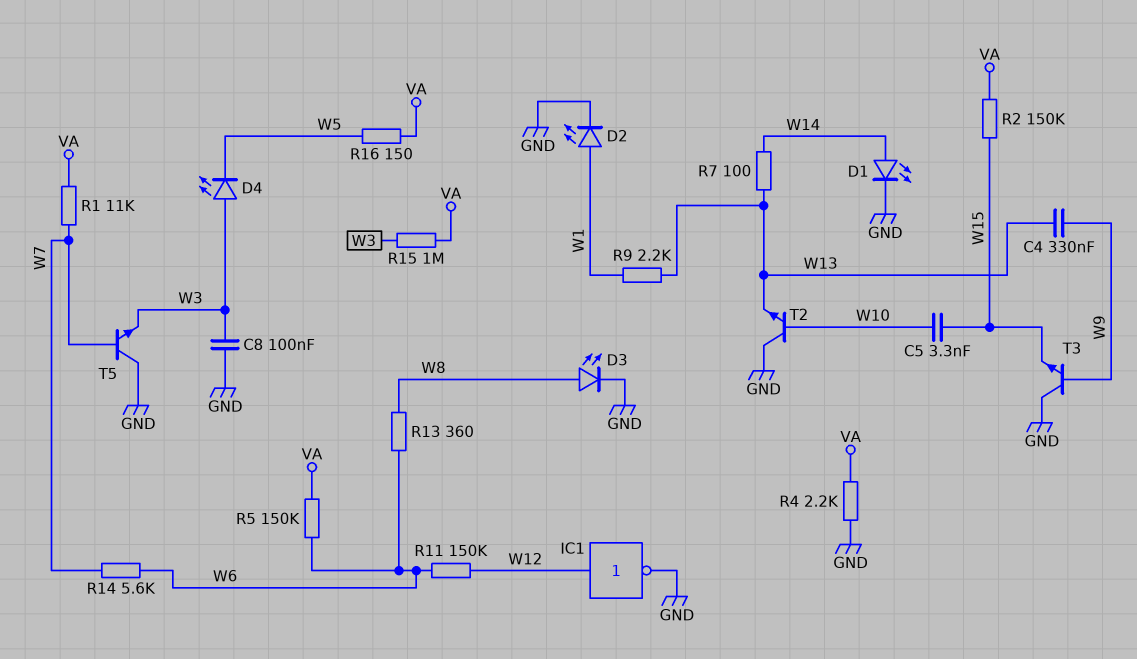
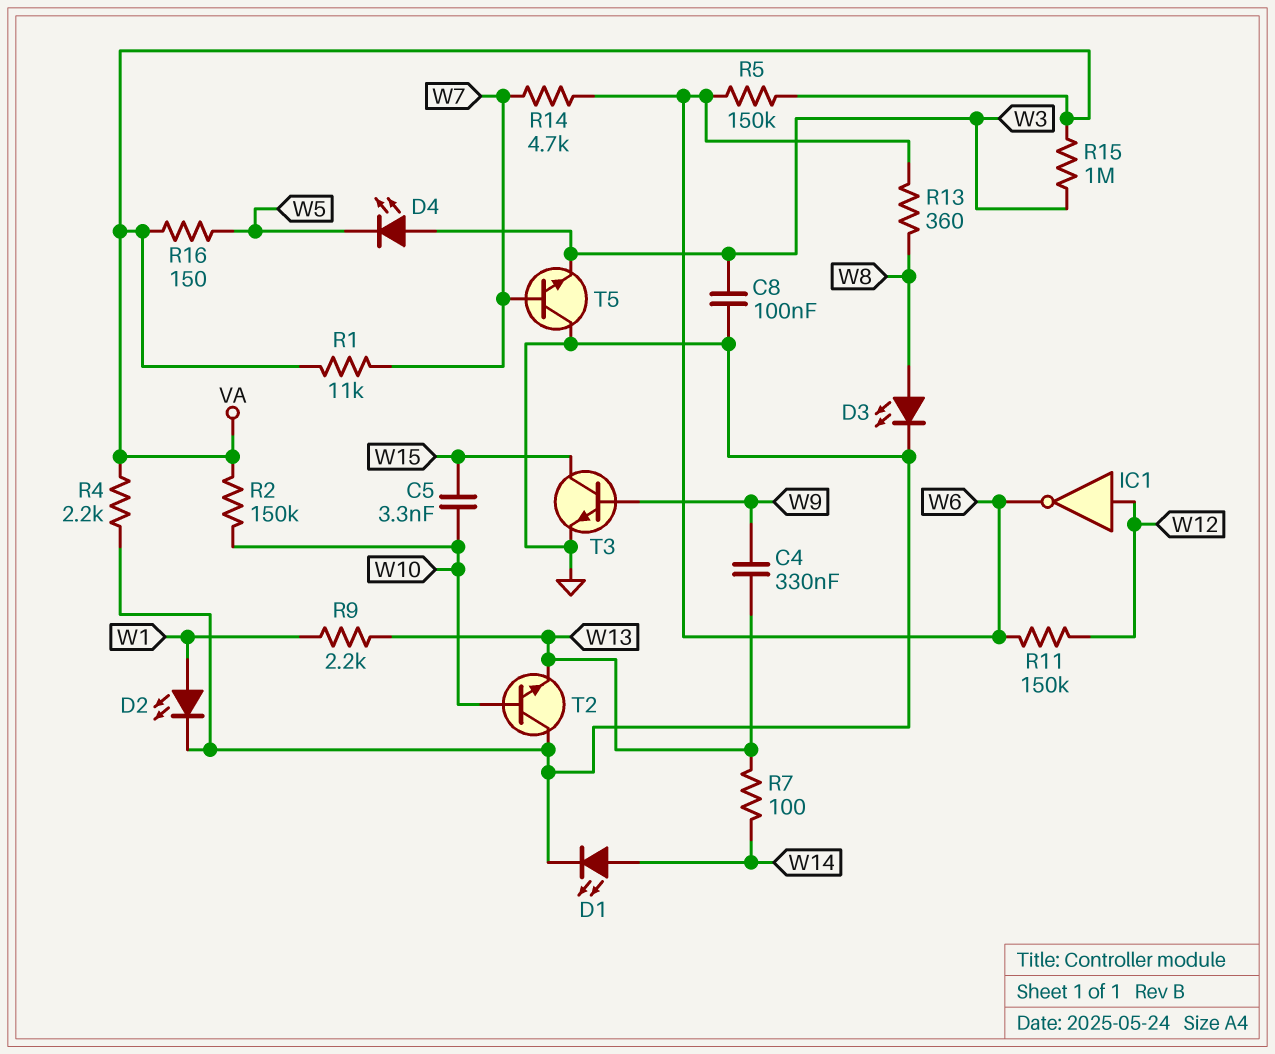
IC1: NOT (in W12, out GND) -> NOT (in W12, out W6)
R2: 150k (VA, W15) -> 150k (VA, W10)
R14: 5.6k (W6, W7) -> 4.7k (W6, W7)
T3: NPN (B W9, C GND, E W15) -> NPN (B W9, C W15, E GND)

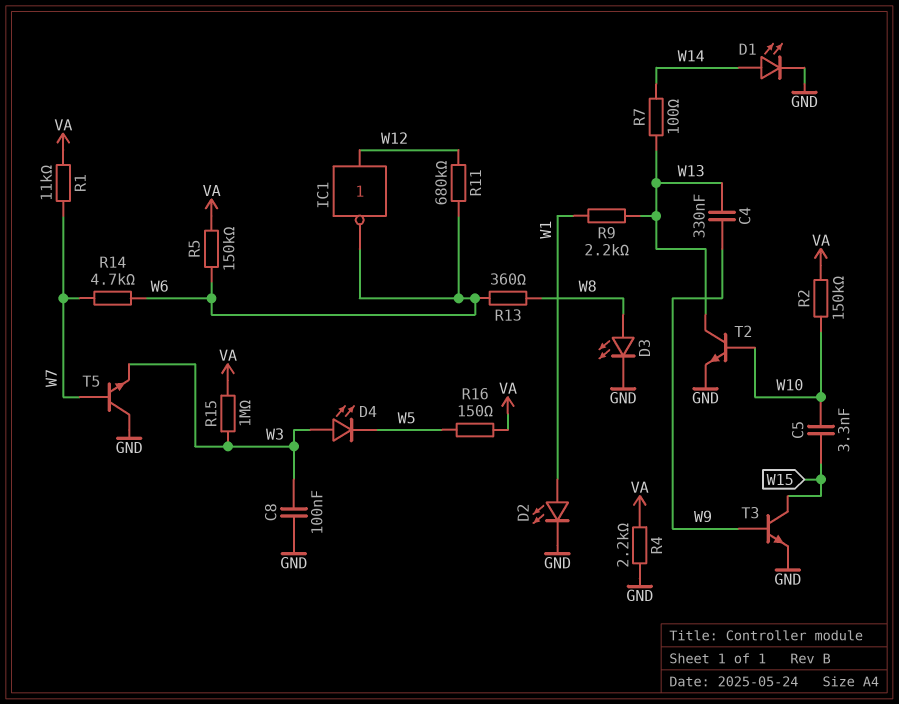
R11: 150k (W6, W12) -> 680k (W6, W12)
T2: NPN (B W10, C GND, E W13) -> NPN (B W10, C W13, E GND)

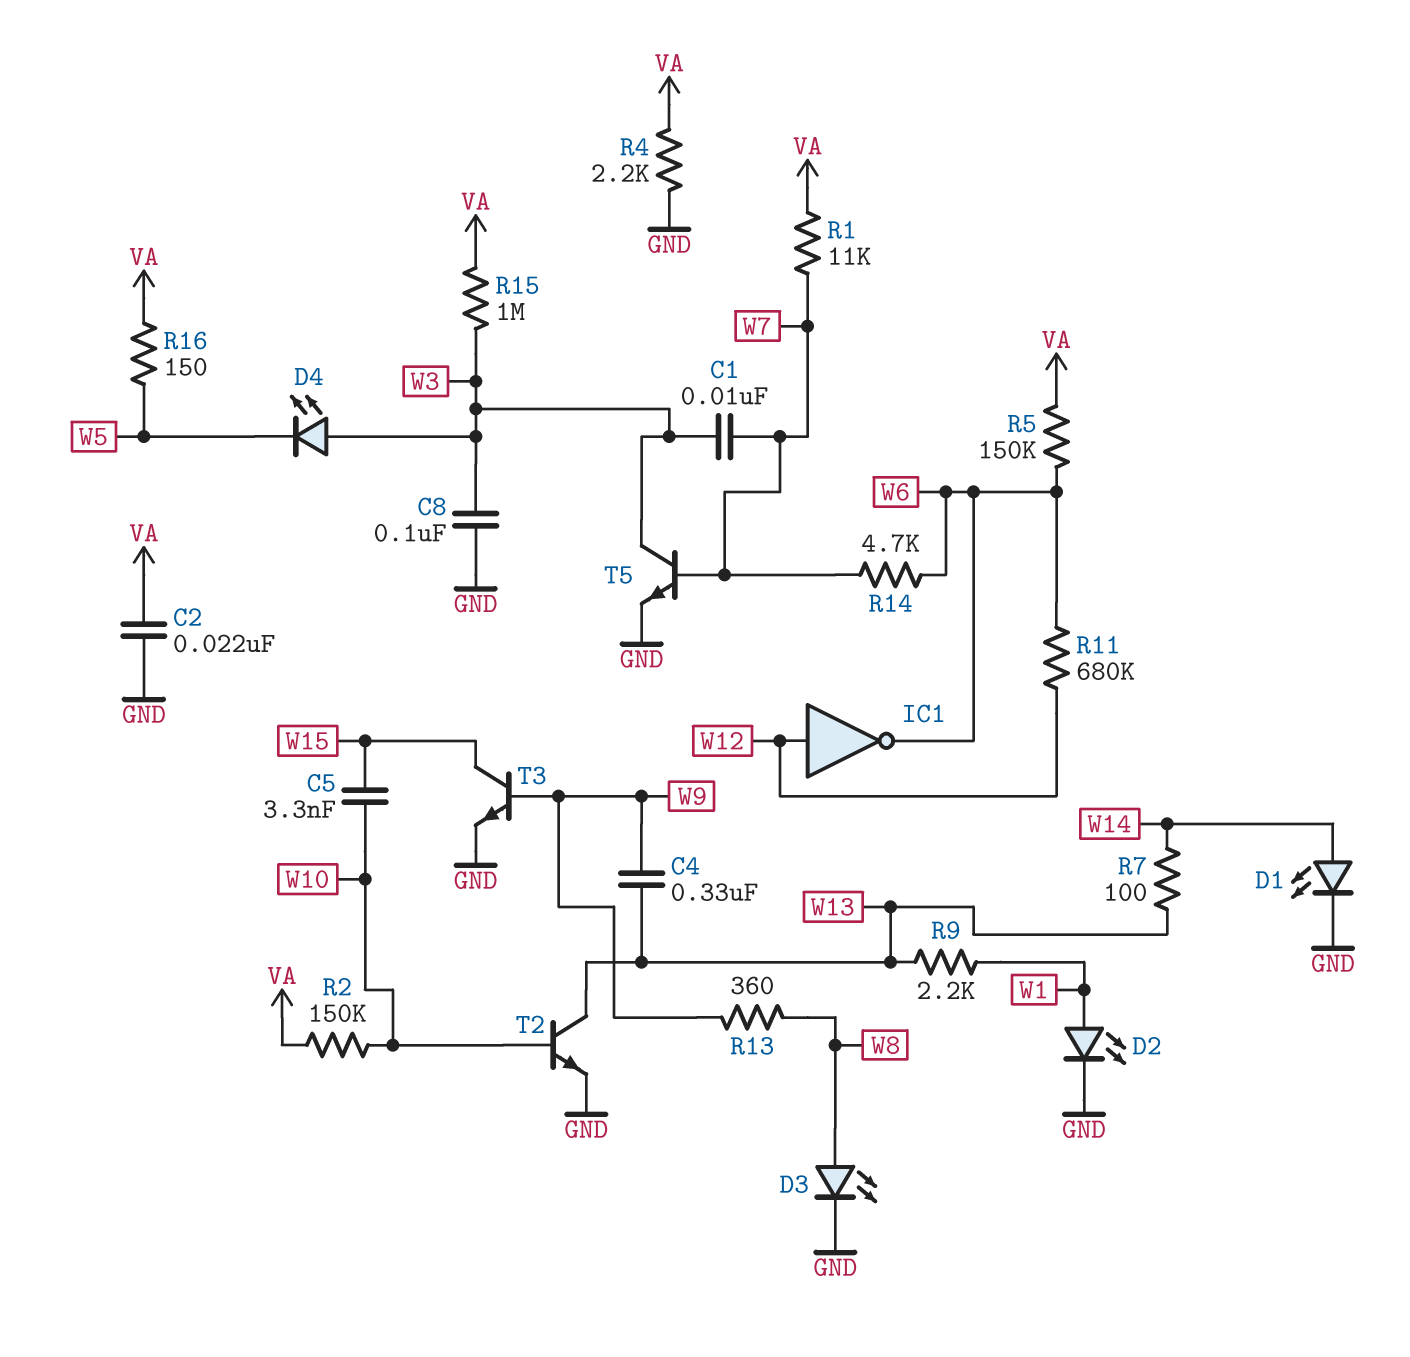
C1: none -> 10nF (W3, W7)
C2: none -> 22nF (GND, VA)
R13: 360 (W6, W8) -> 360 (W8, W9)
T5: NPN (B W7, C GND, E W3) -> NPN (B W7, C W3, E GND)

